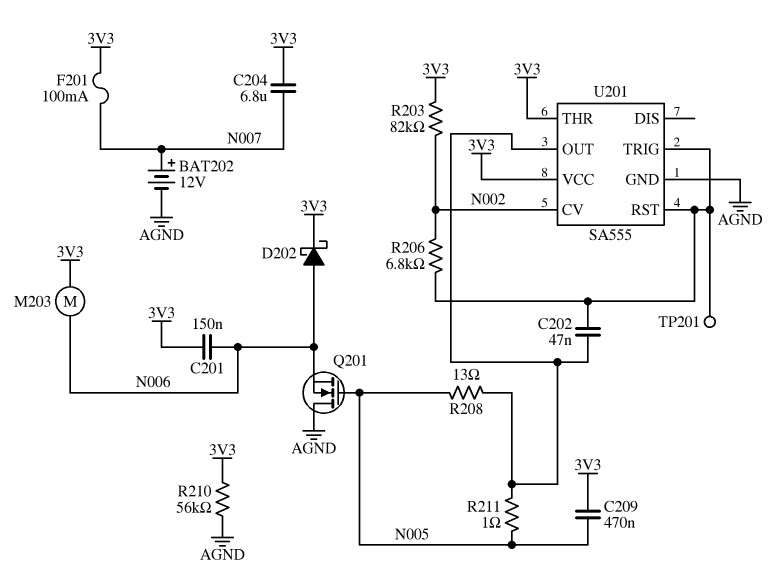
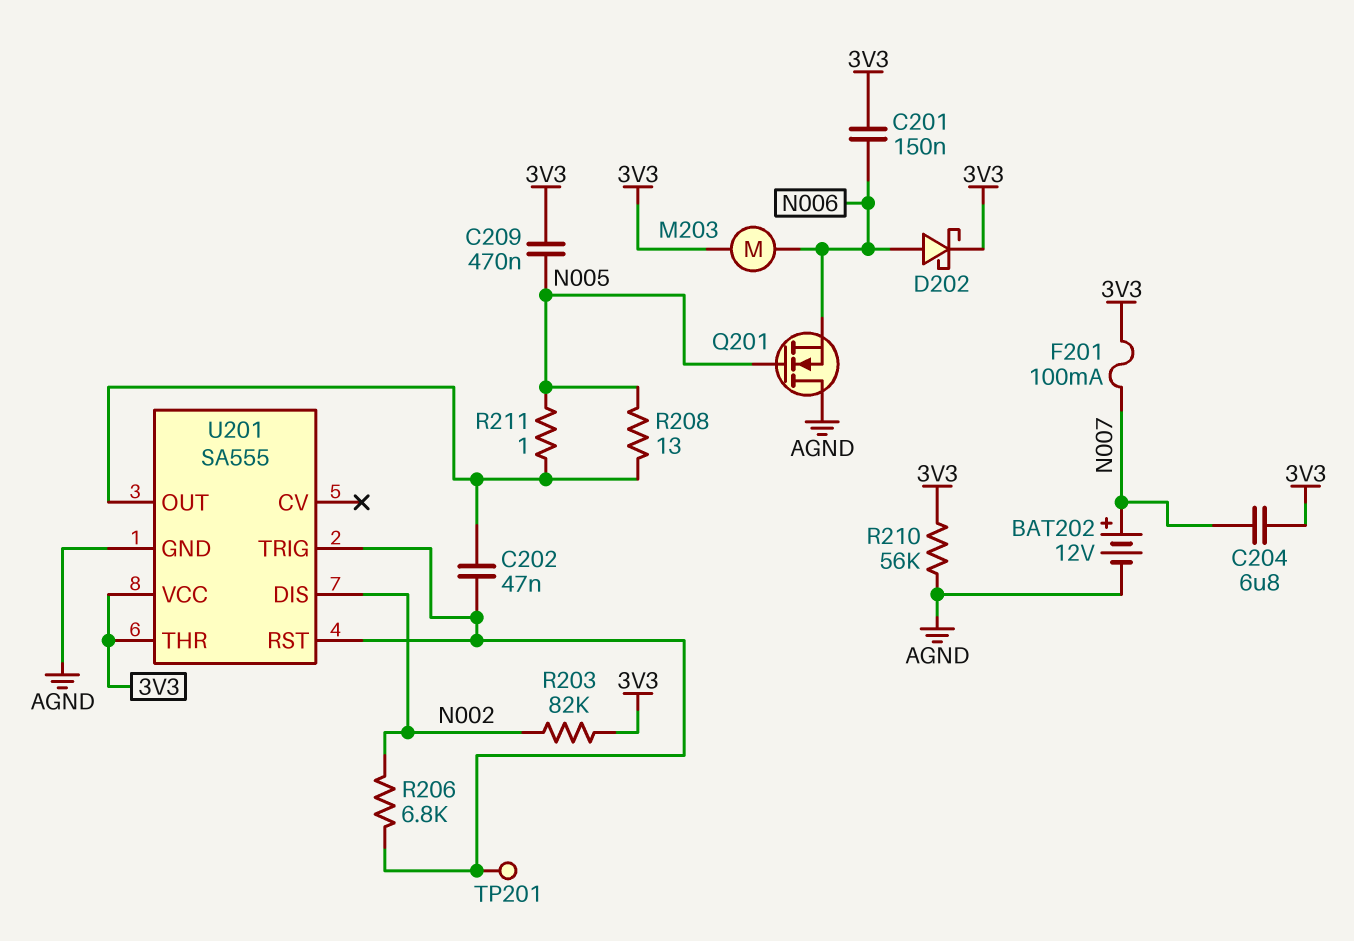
U201 pin CV: N002 -> none
U201 pin DIS: none -> N002

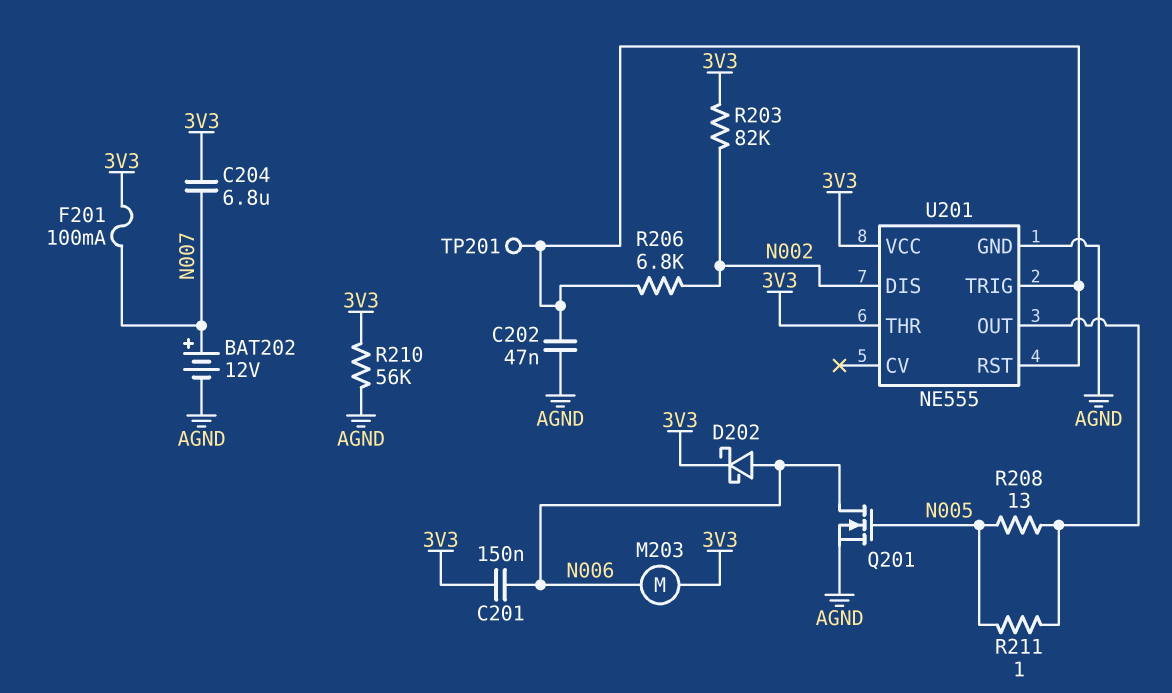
C202: 47nF (U201/OUT, U201/RST) -> 47nF (AGND, U201/RST)
C209: 470nF (3V3, N005) -> none
Q201: NMOS (G N005, D AGND, S N006) -> NMOS (G N005, D N006, S AGND)
U201: SA555 -> NE555

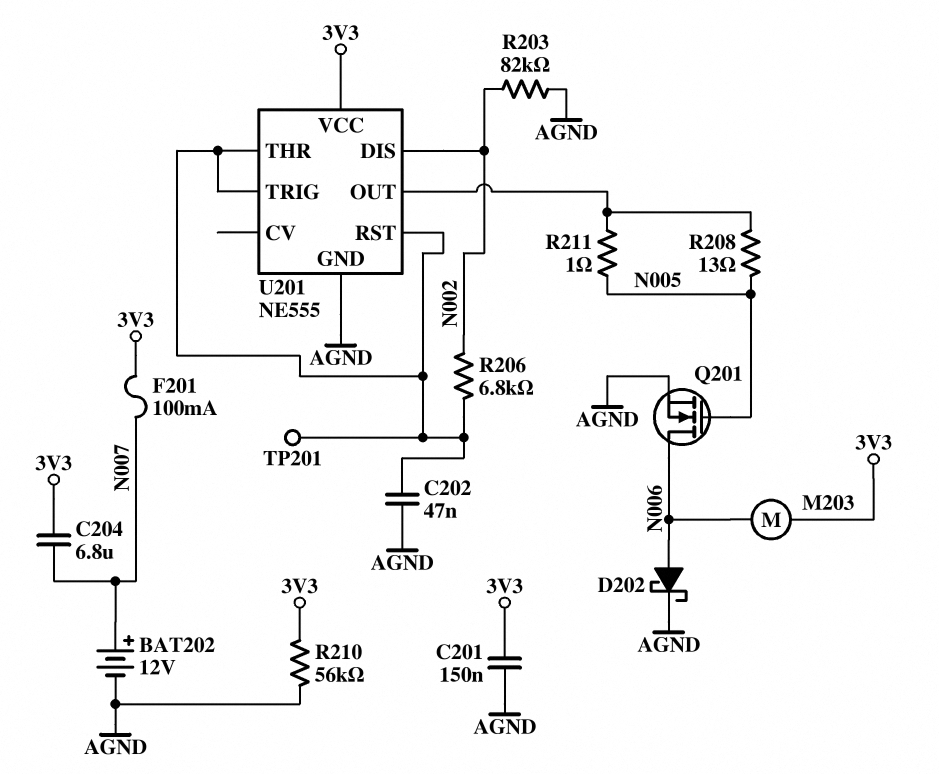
C201: 150nF (3V3, N006) -> 150nF (3V3, AGND)
D202: schottky (A N006, K 3V3) -> schottky (A N006, K AGND)
R203: 82k (3V3, N002) -> 82k (AGND, N002)
U201 pin THR: 3V3 -> U201/RST

